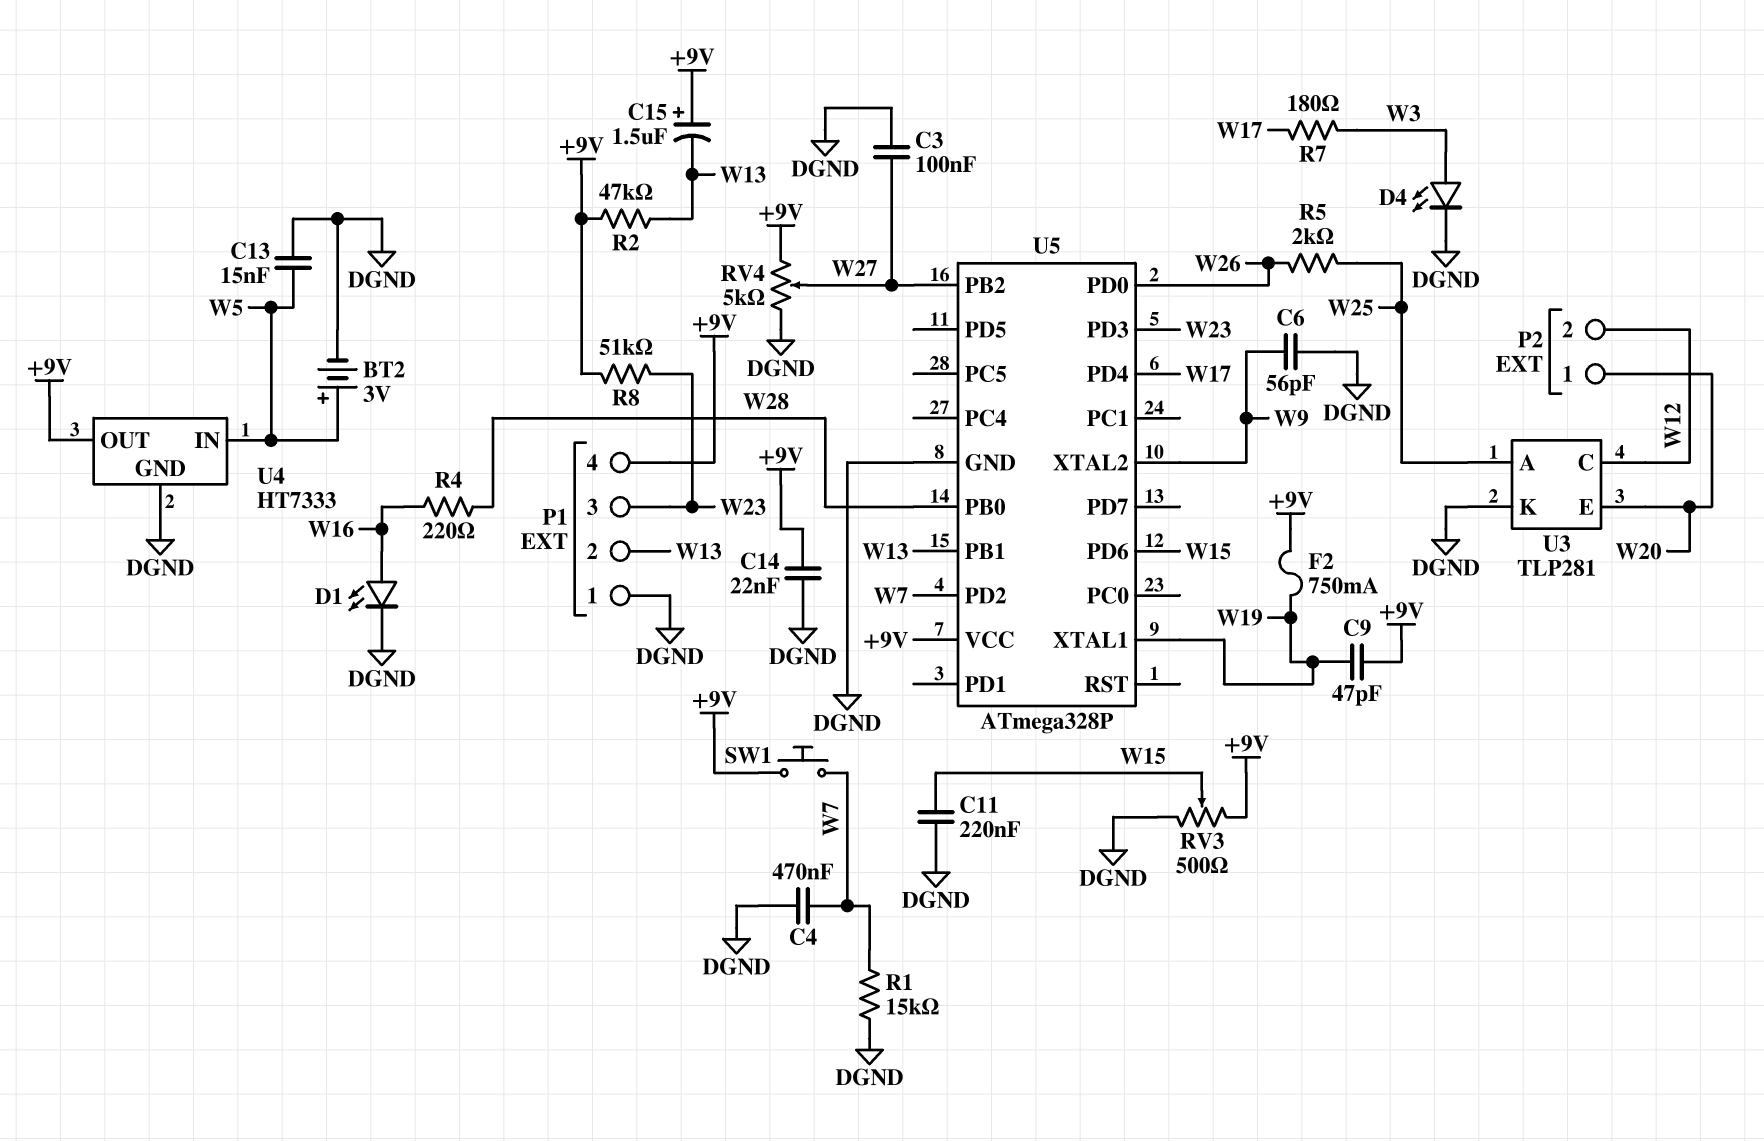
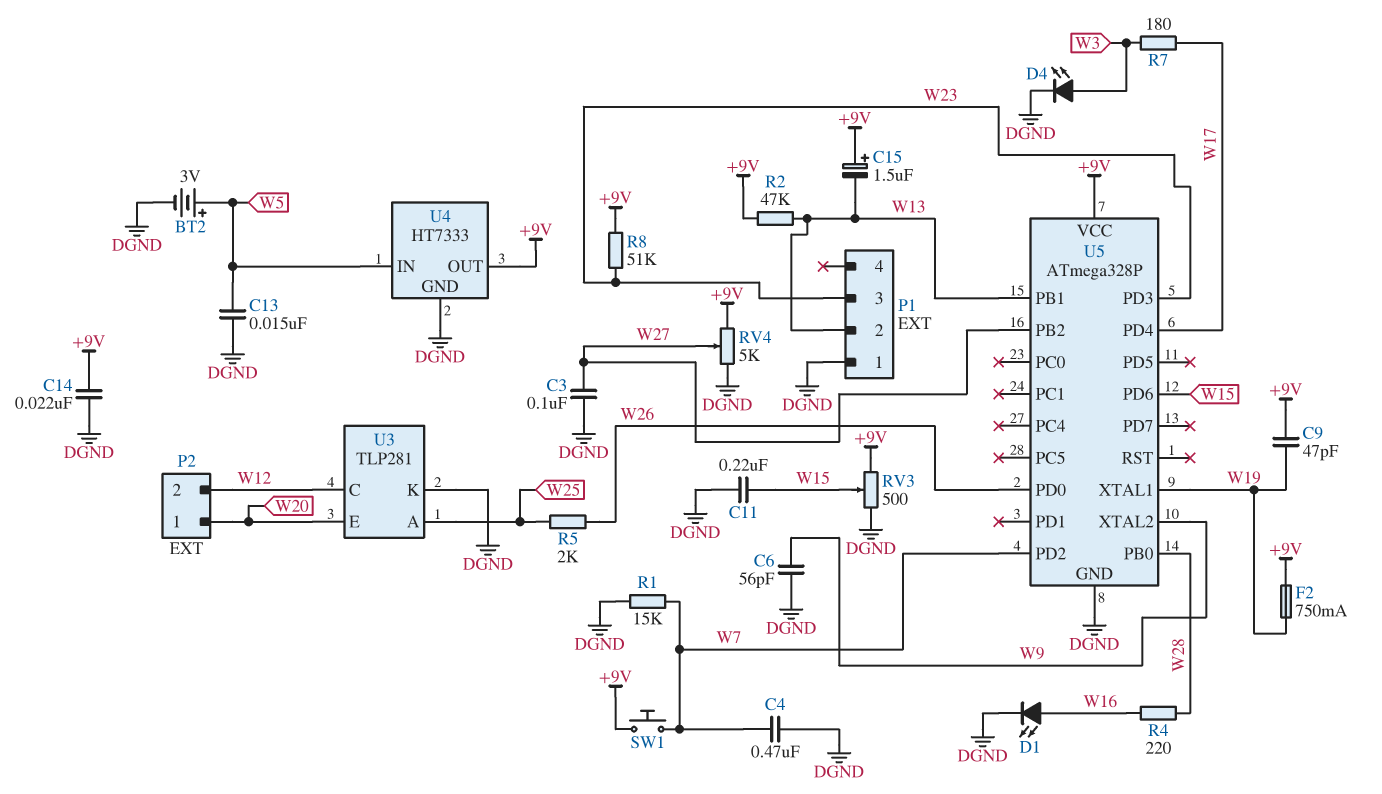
P1 pin 4: +9V -> none

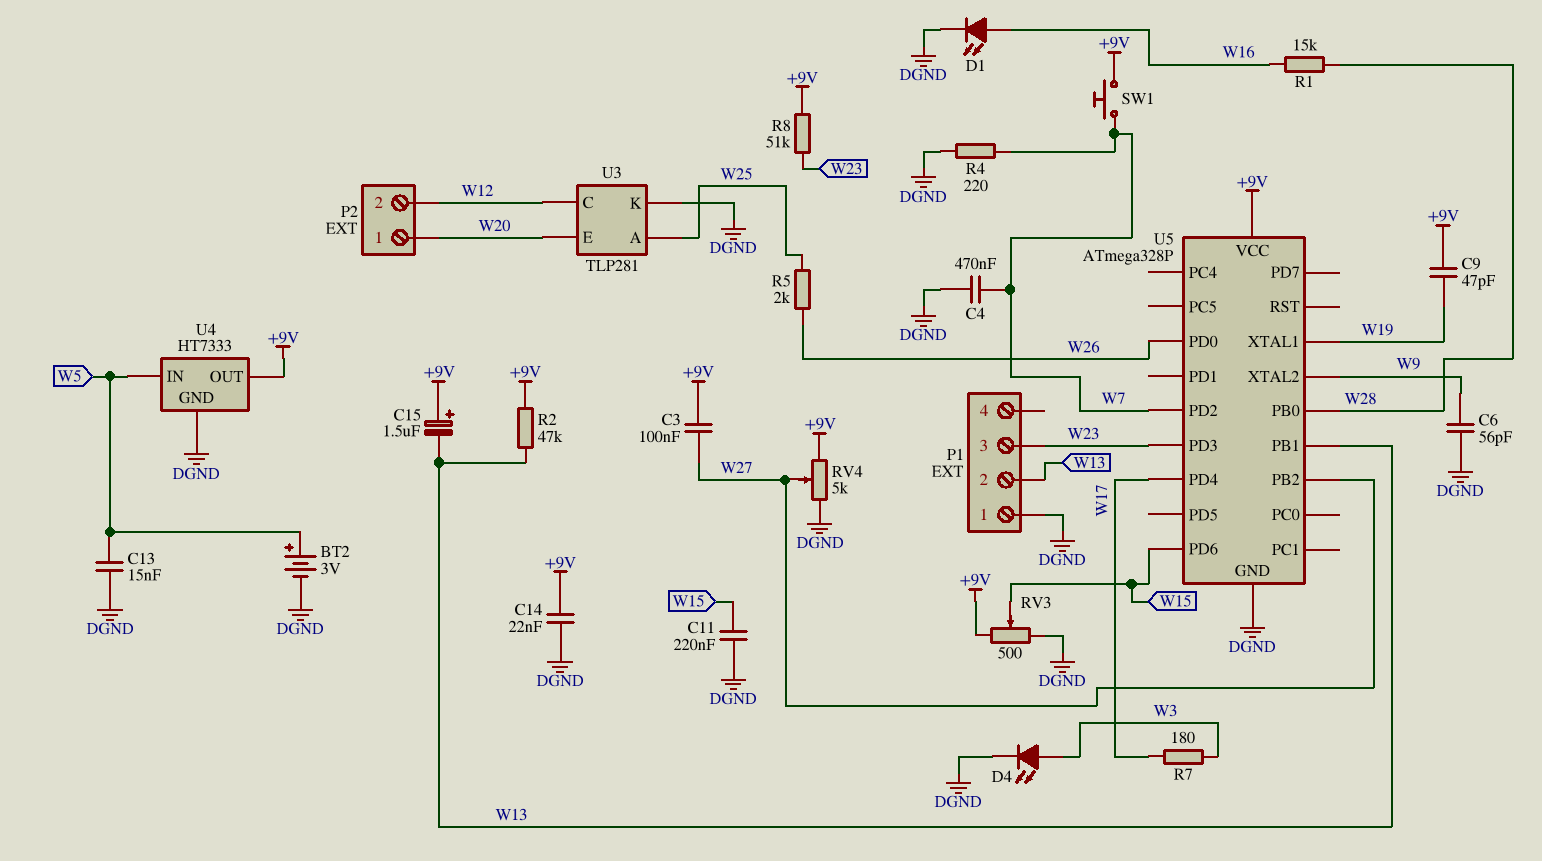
C3: 100nF (DGND, W27) -> 100nF (+9V, W27)
F2: 750mA (+9V, W19) -> none
R1: 15k (DGND, W7) -> 15k (W16, W28)
R4: 220 (W16, W28) -> 220 (DGND, W7)

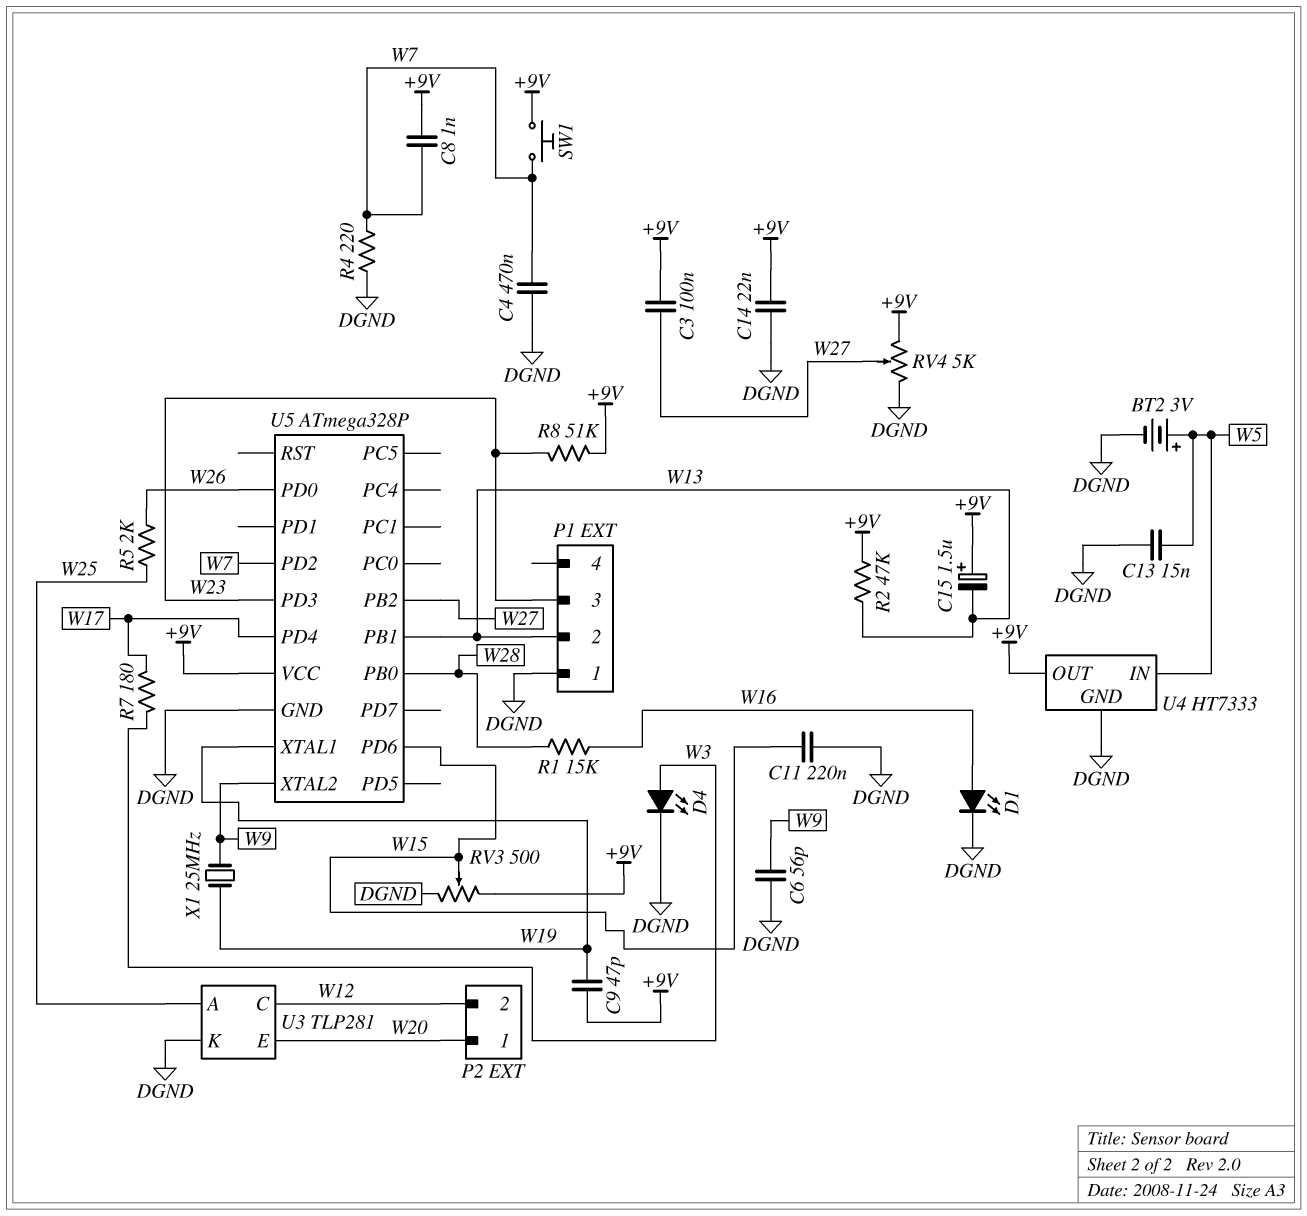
C8: none -> 1nF (+9V, W7)
X1: none -> 25MHz (W9, W19)

